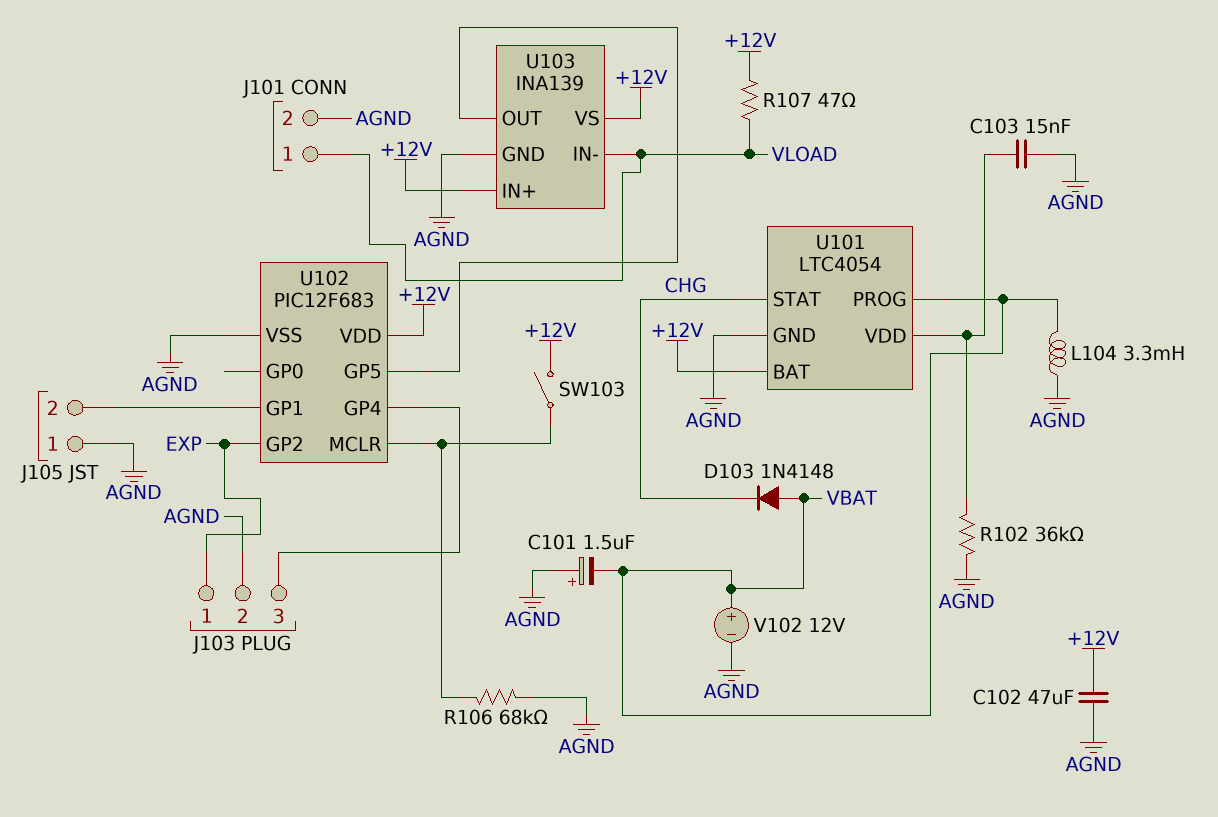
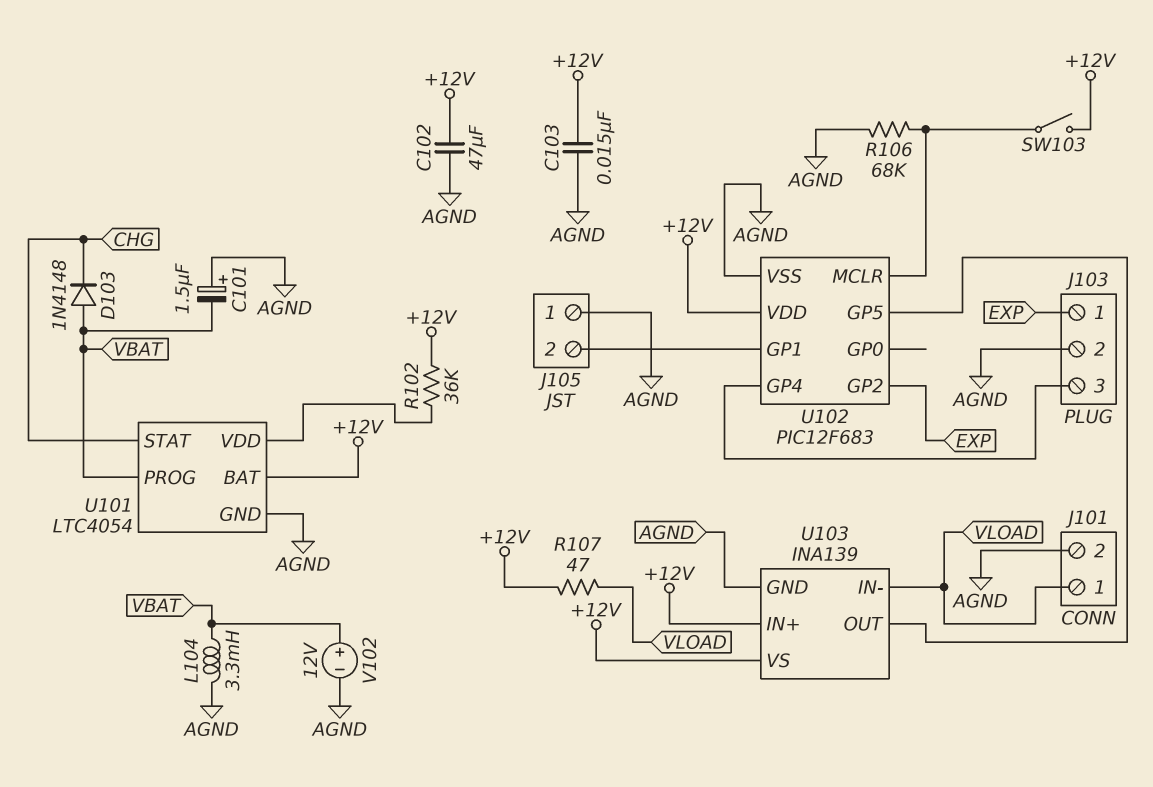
C103: 15nF (AGND, U101/VDD) -> 15nF (+12V, AGND)
R102: 36k (AGND, U101/VDD) -> 36k (+12V, U101/VDD)

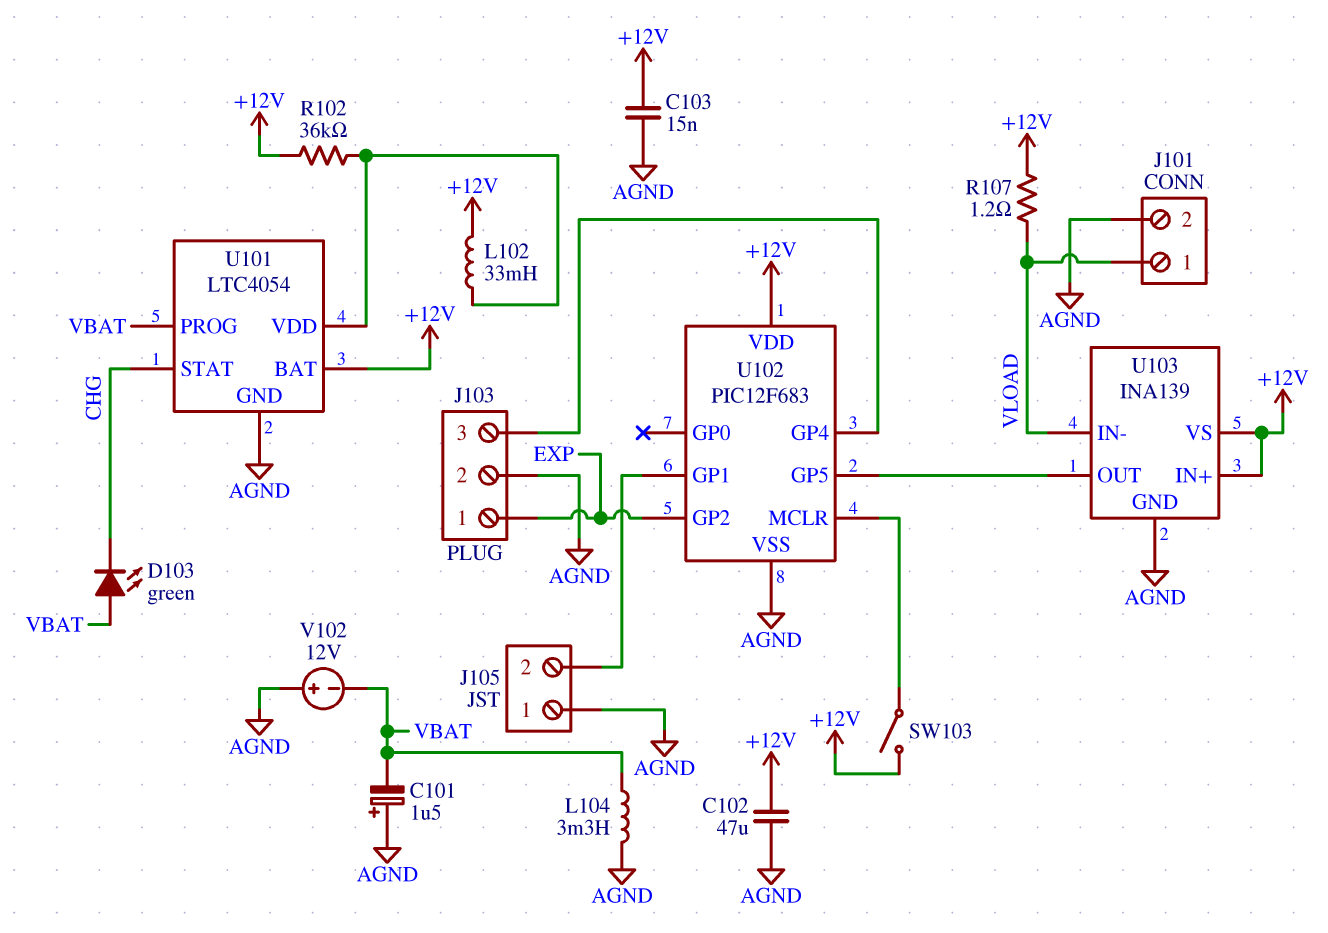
D103: diode 1N4148 (A VBAT, K CHG) -> LED green (A VBAT, K CHG)
L102: none -> 33mH (+12V, U101/VDD)
R106: 68k (AGND, U102/MCLR) -> none
R107: 47 (+12V, VLOAD) -> 1.2 (+12V, VLOAD)
V102: 12V (plus VBAT, minus AGND) -> 12V (plus AGND, minus VBAT)

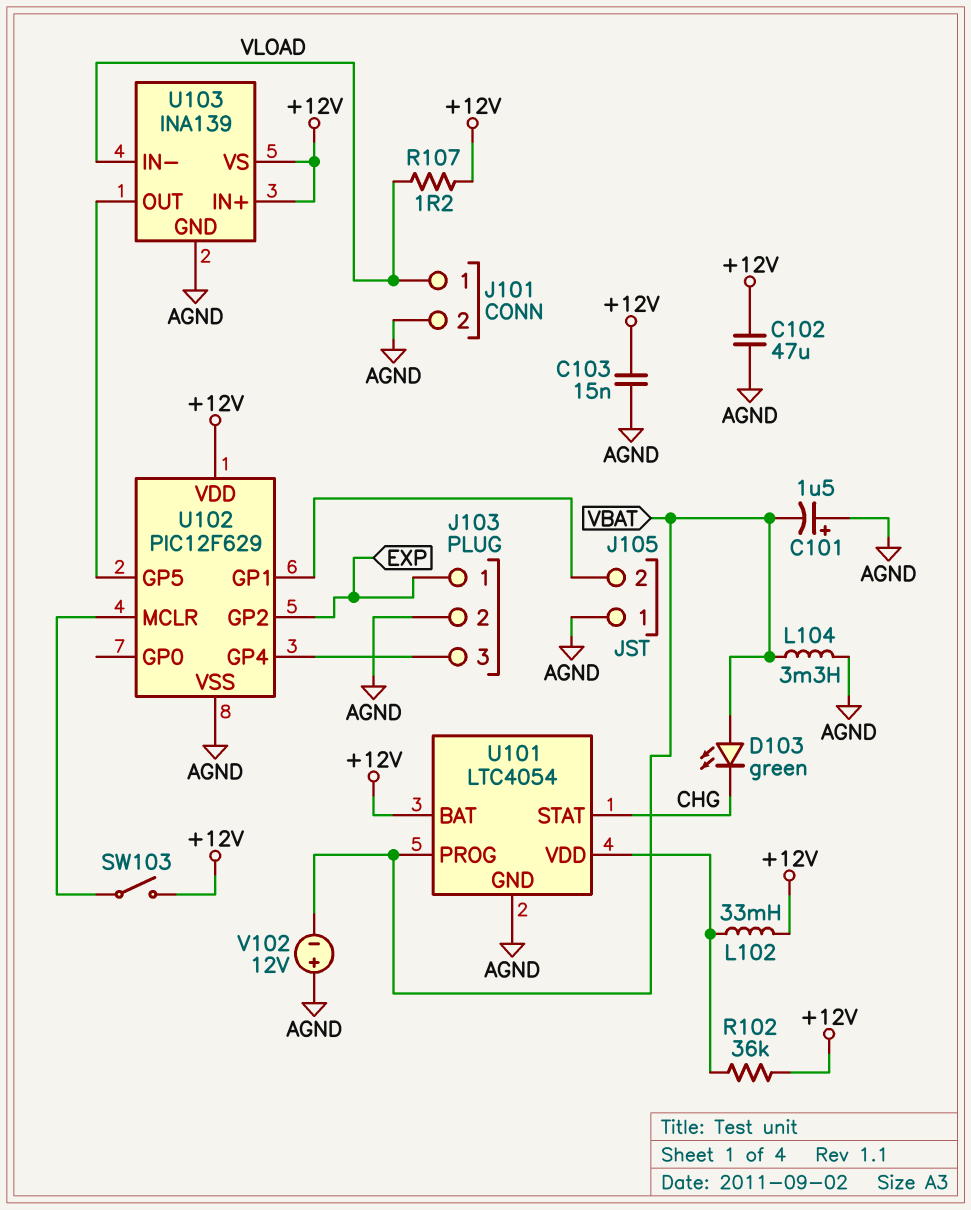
U102: PIC12F683 -> PIC12F629

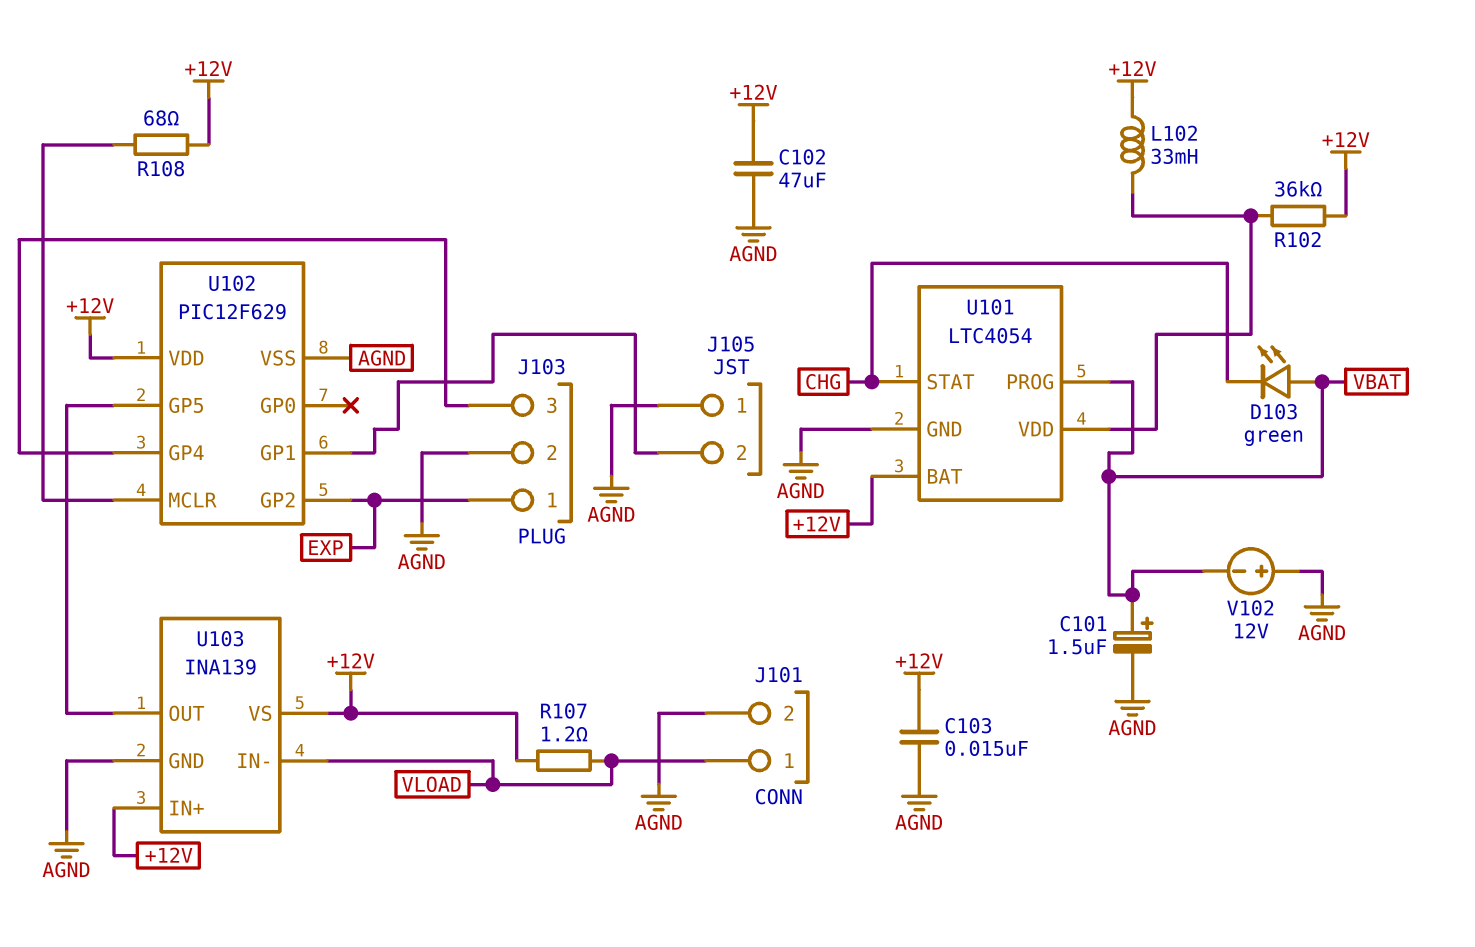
C101: 1.5uF (plus AGND, minus VBAT) -> 1.5uF (plus VBAT, minus AGND)
L104: 3.3mH (AGND, VBAT) -> none
R108: none -> 68 (+12V, U102/MCLR)
SW103: switch (+12V, U102/MCLR) -> none

